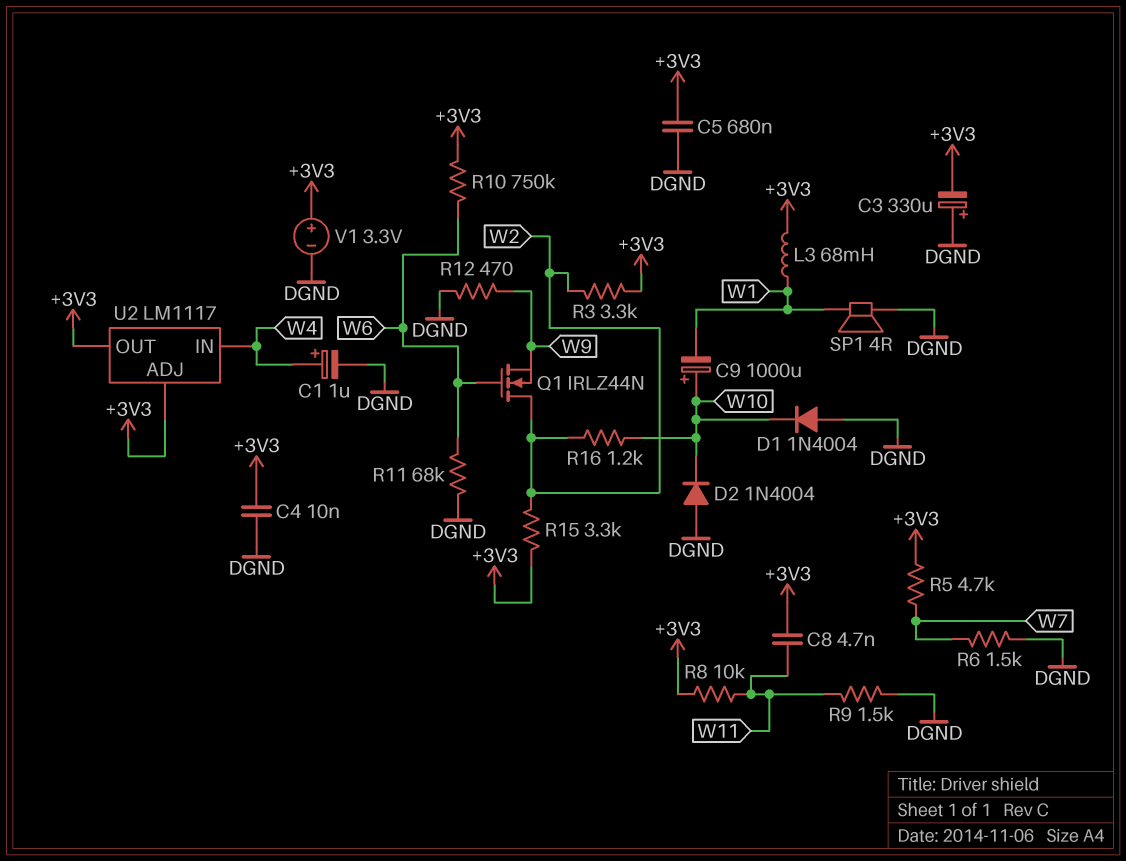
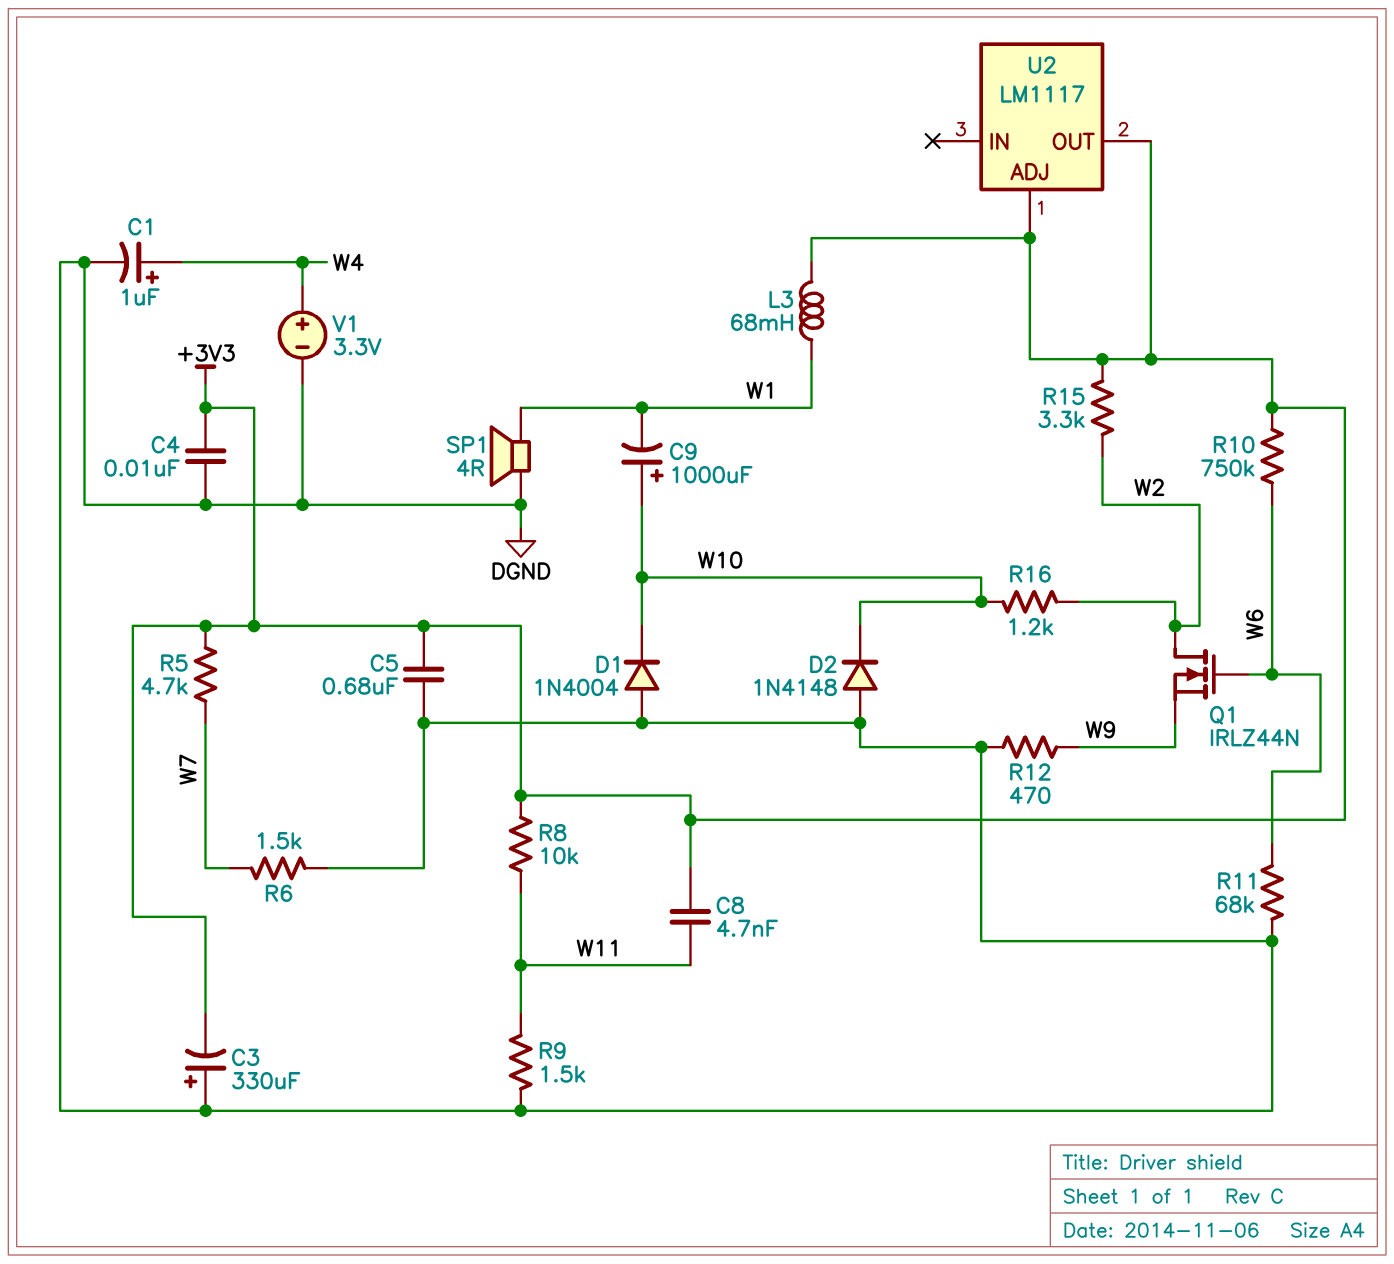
D2: diode 1N4004 (A DGND, K W10) -> diode 1N4148 (A DGND, K W10)
R3: 3.3k (+3V3, W2) -> none
U2 pin IN: W4 -> none
V1: 3.3V (plus +3V3, minus DGND) -> 3.3V (plus W4, minus DGND)

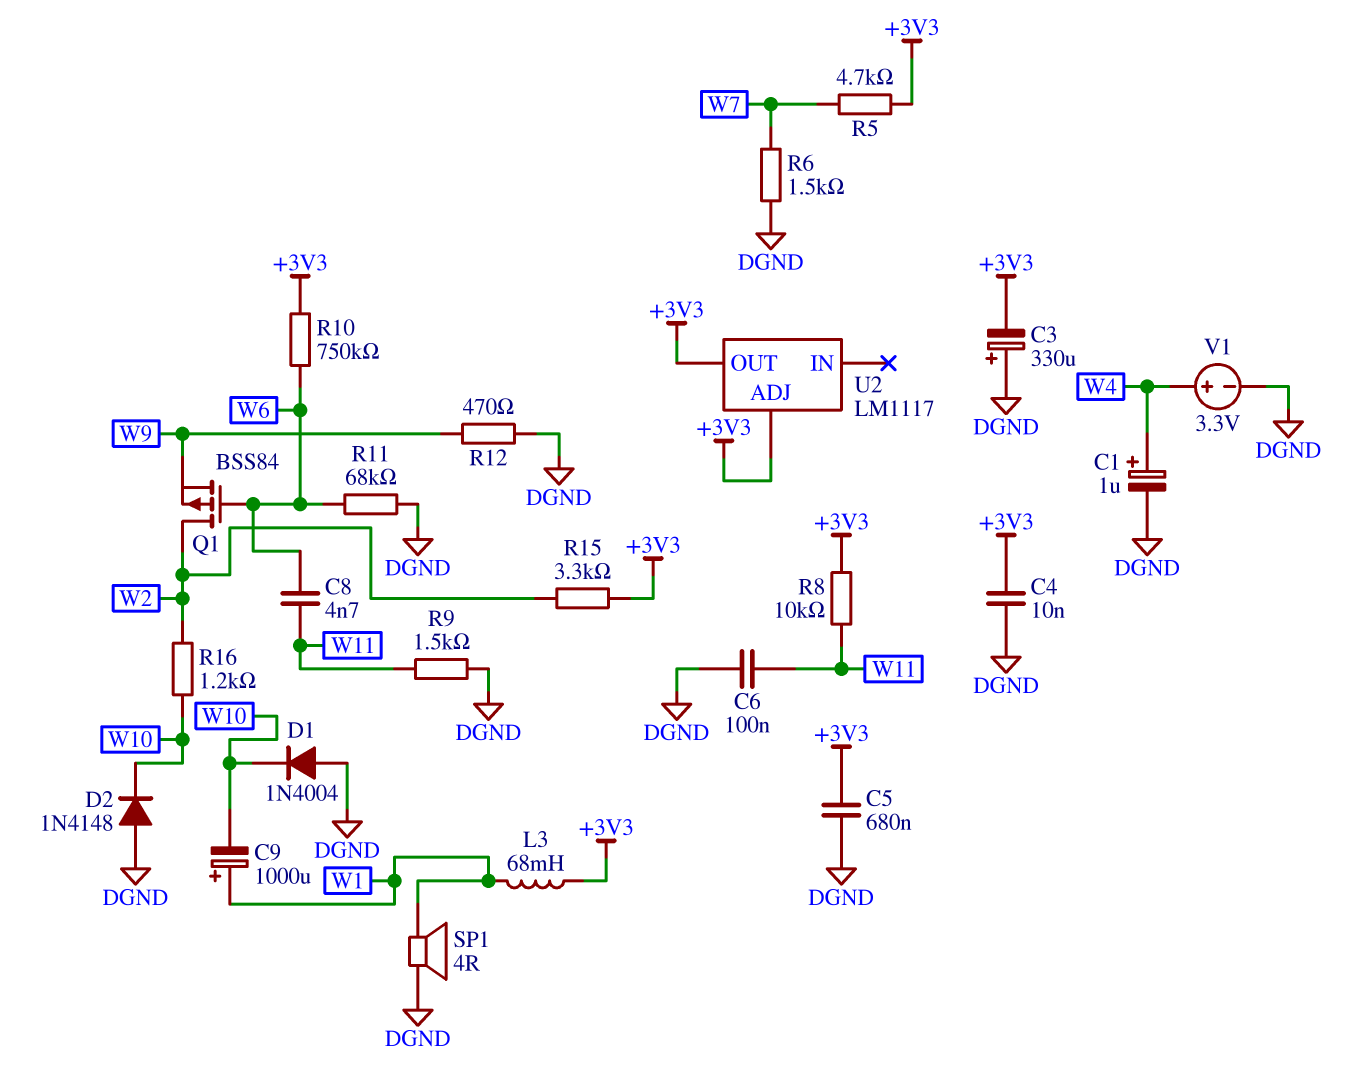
C6: none -> 100nF (DGND, W11)
C8: 4.7nF (+3V3, W11) -> 4.7nF (W6, W11)
C9: 1000uF (plus W10, minus W1) -> 1000uF (plus W1, minus W10)
Q1: NMOS IRLZ44N (G W6, D W2, S W9) -> PMOS BSS84 (G W6, D W2, S W9)

